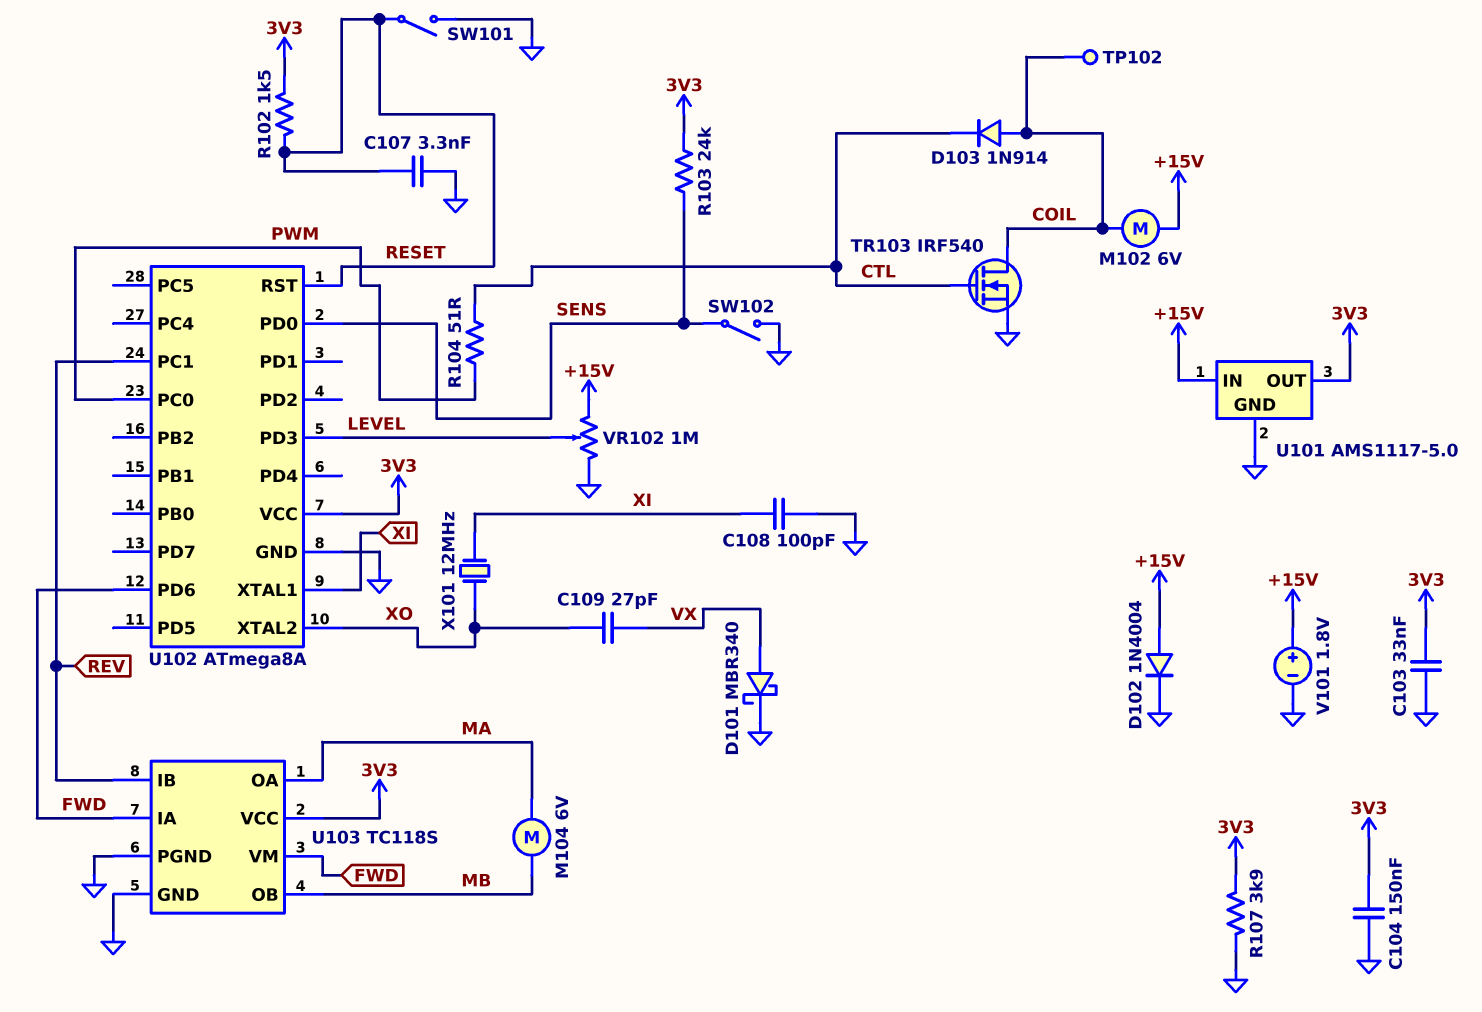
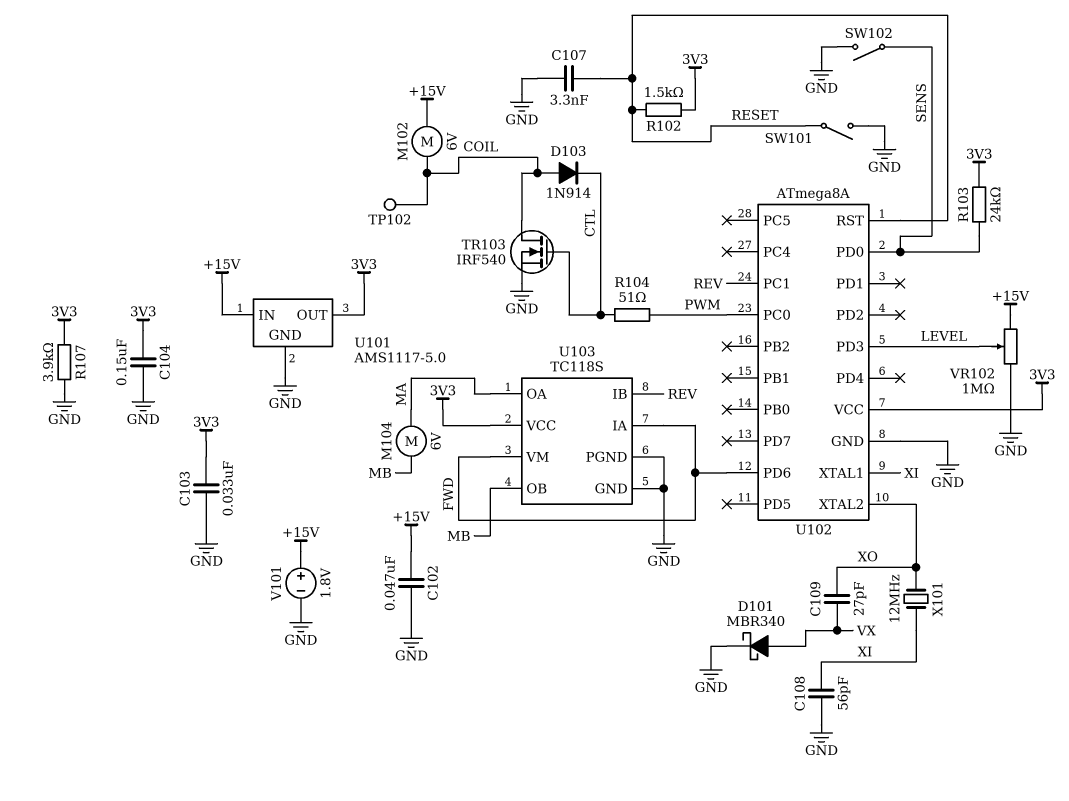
C102: none -> 47nF (+15V, GND)
C108: 100pF (GND, XI) -> 56pF (GND, XI)
D102: diode 1N4004 (A +15V, K GND) -> none

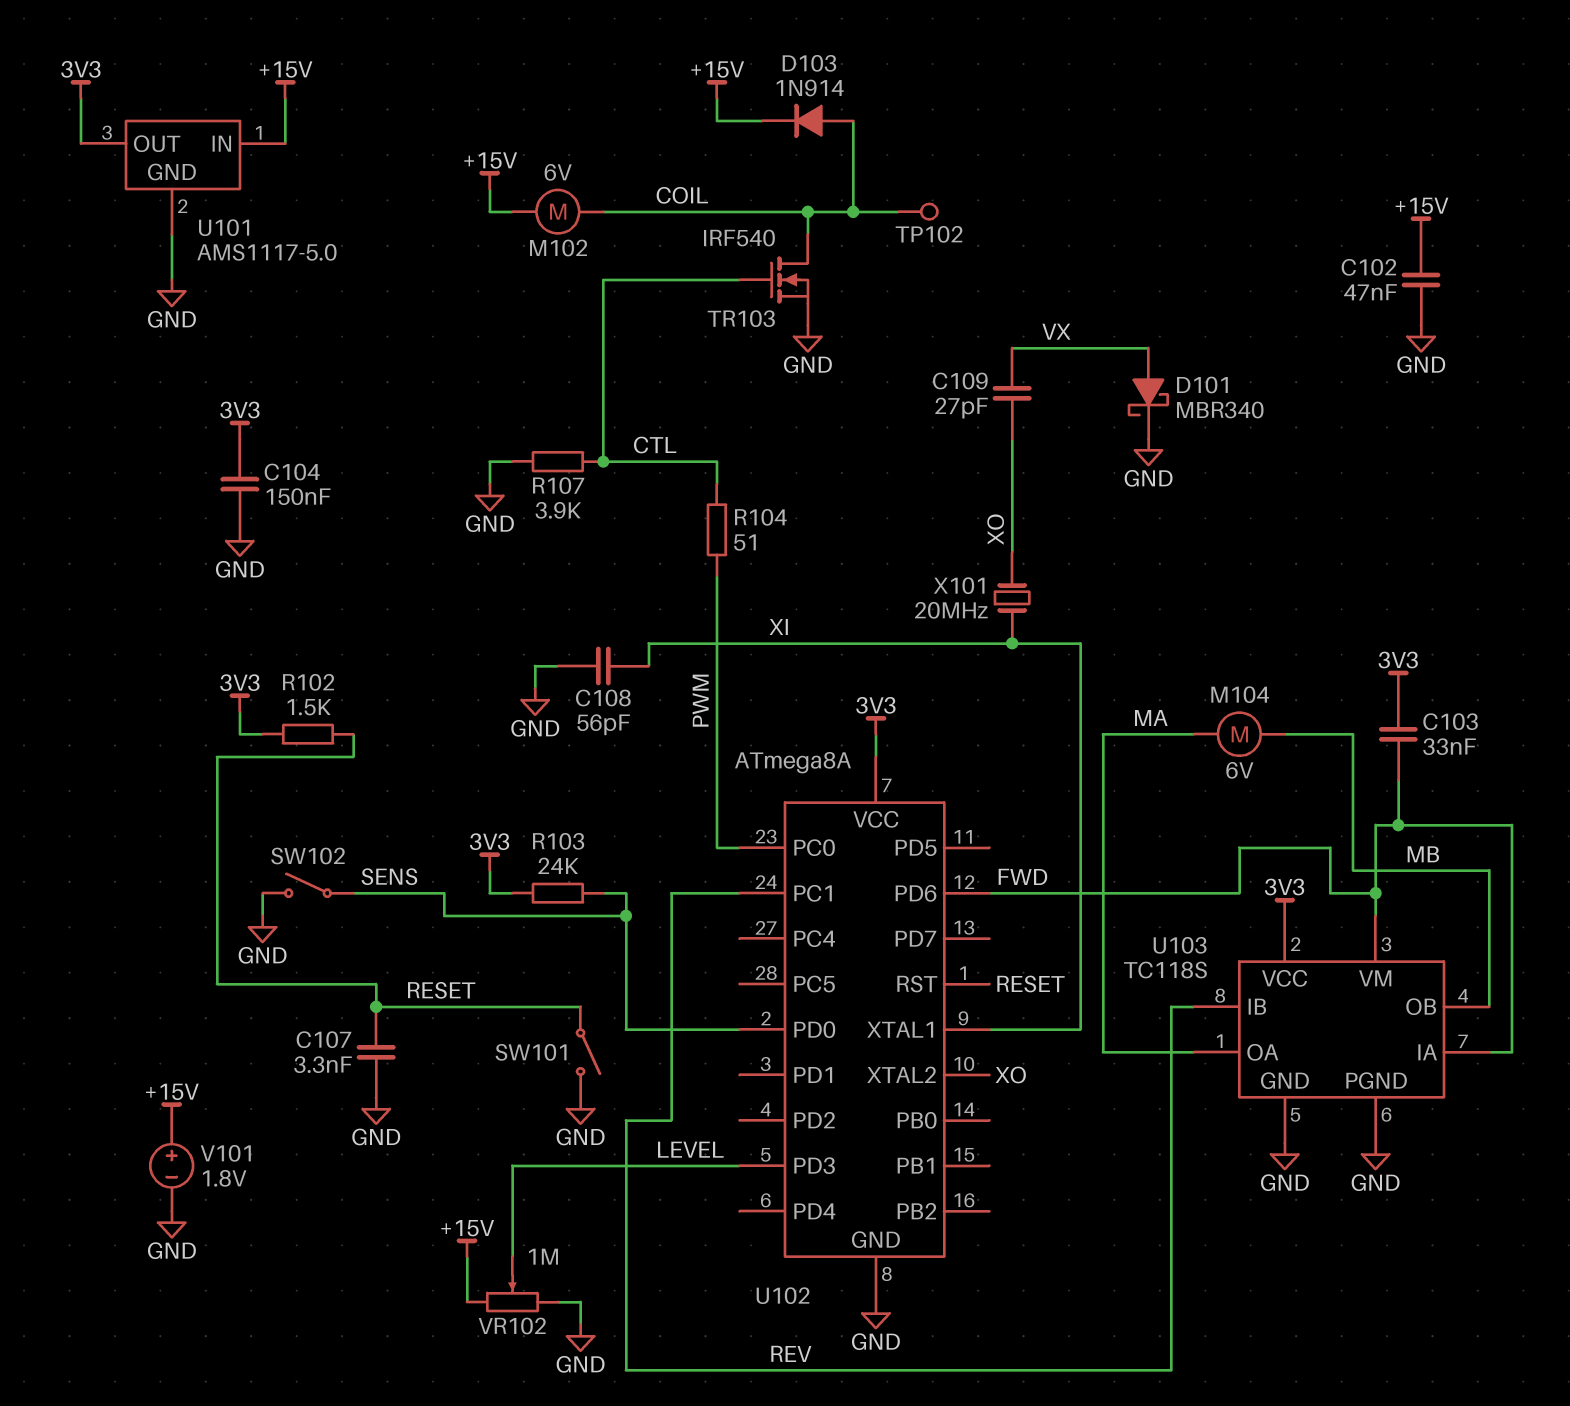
C103: 33nF (3V3, GND) -> 33nF (3V3, FWD)
D103: diode 1N914 (A COIL, K CTL) -> diode 1N914 (A COIL, K +15V)
R107: 3.9k (3V3, GND) -> 3.9k (CTL, GND)
X101: 12MHz (XI, XO) -> 20MHz (XI, XO)

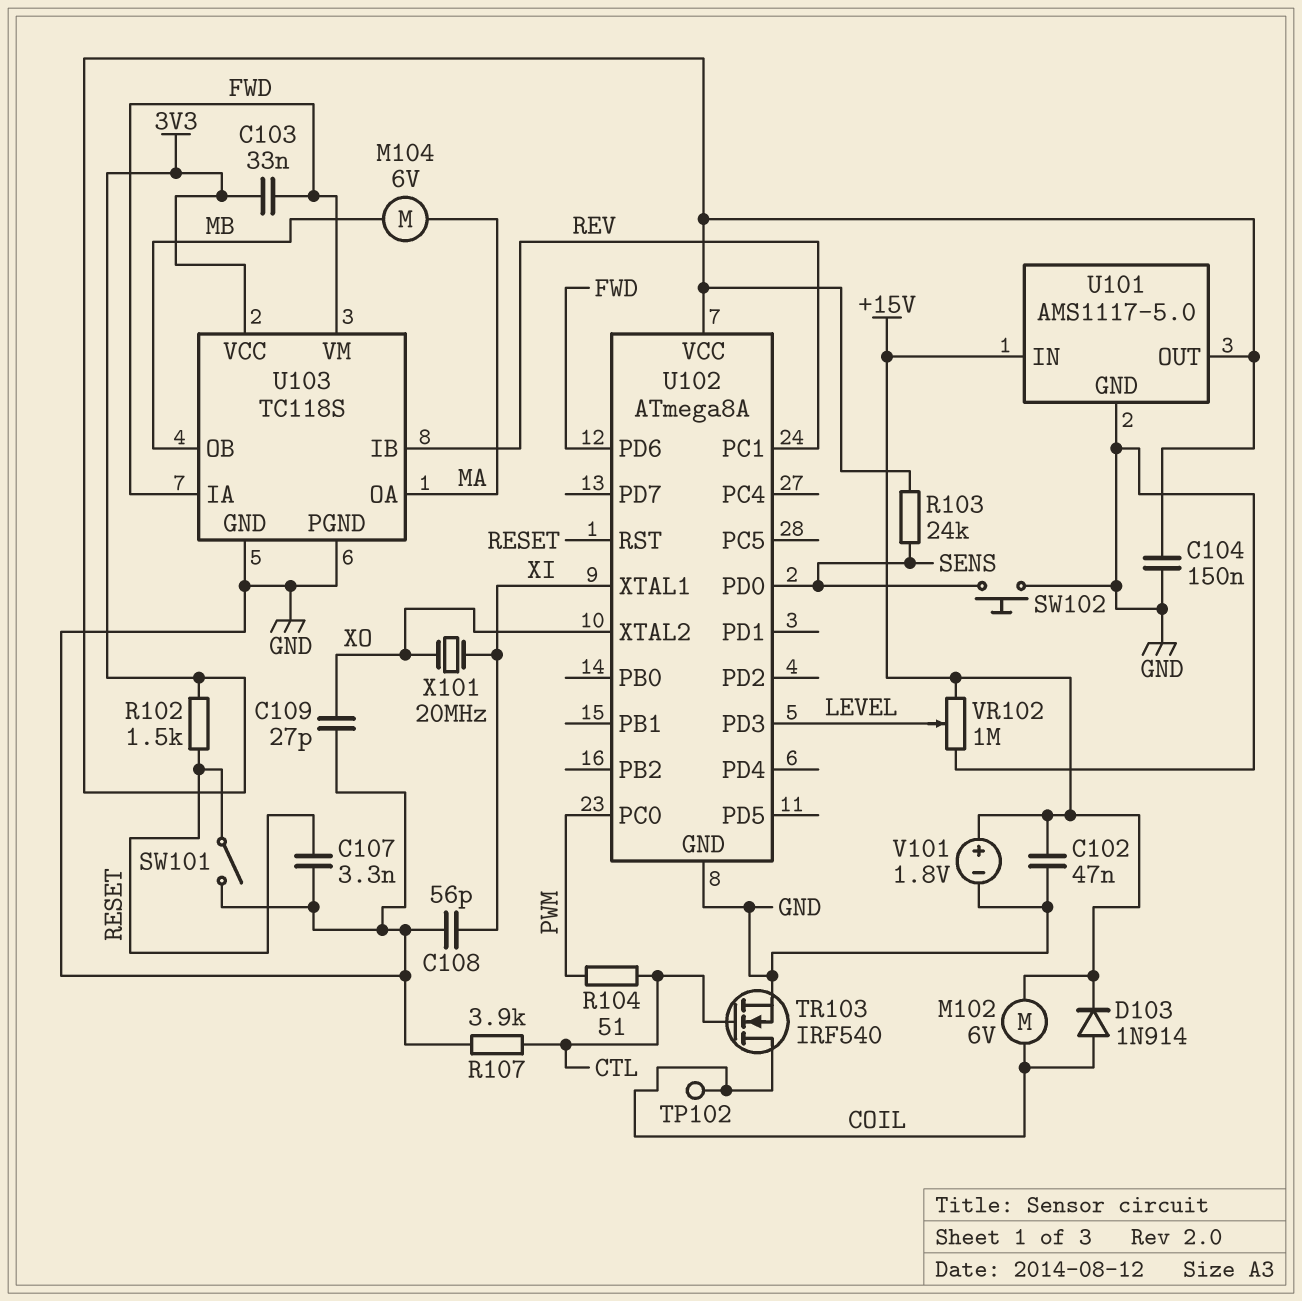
C109: 27pF (VX, XO) -> 27pF (GND, XO)
D101: schottky MBR340 (A VX, K GND) -> none
SW102: switch (GND, SENS) -> button (GND, SENS)

